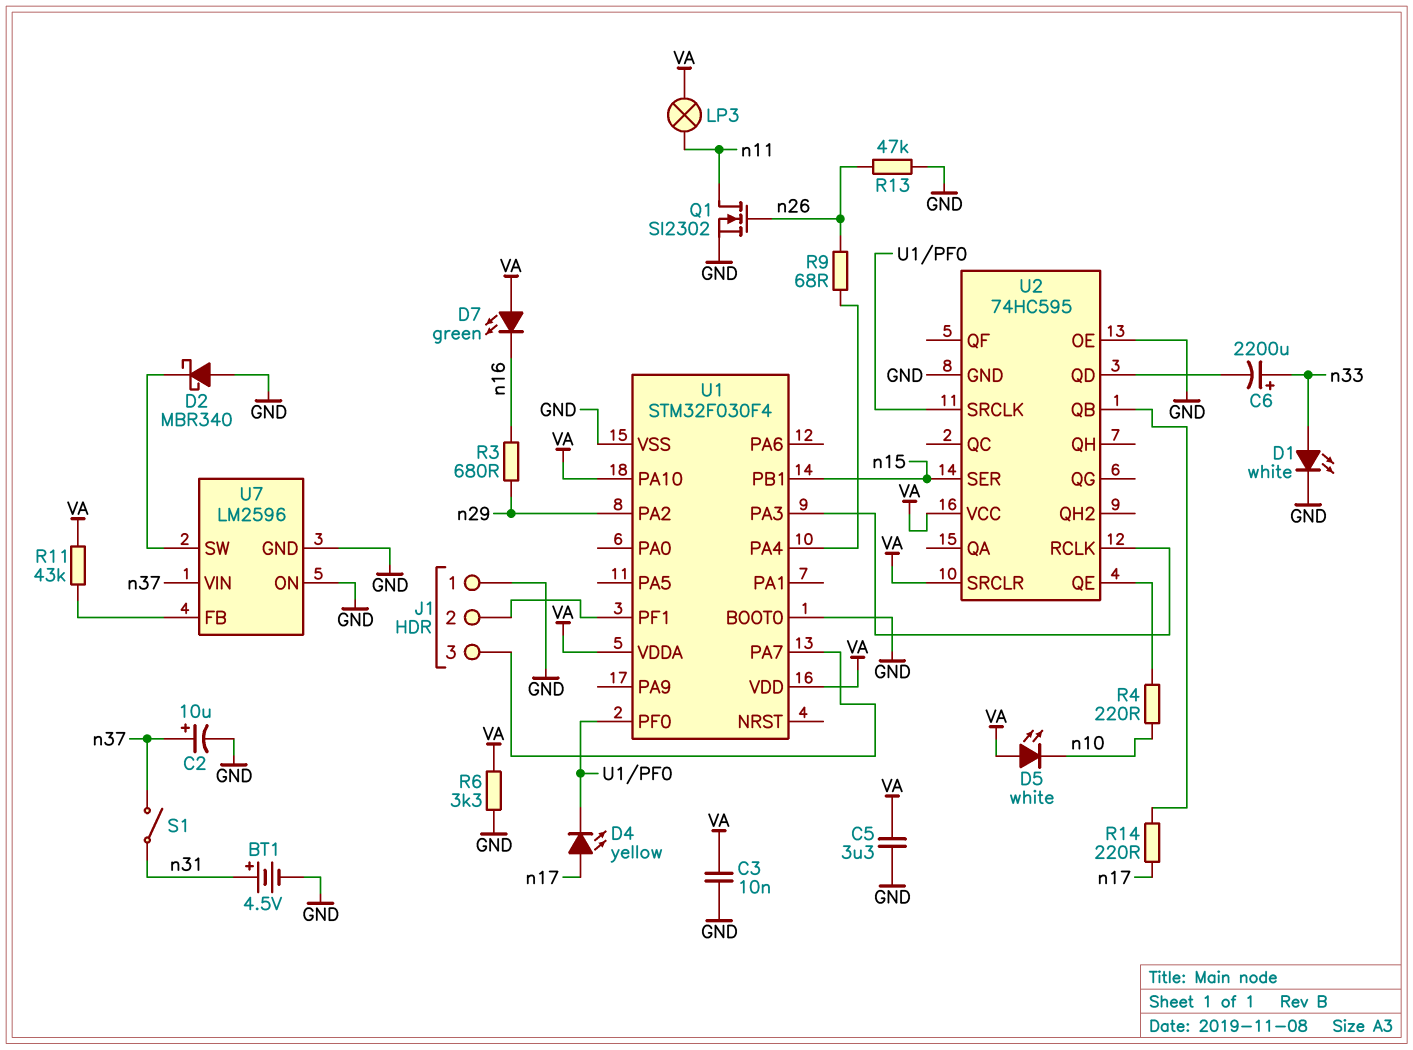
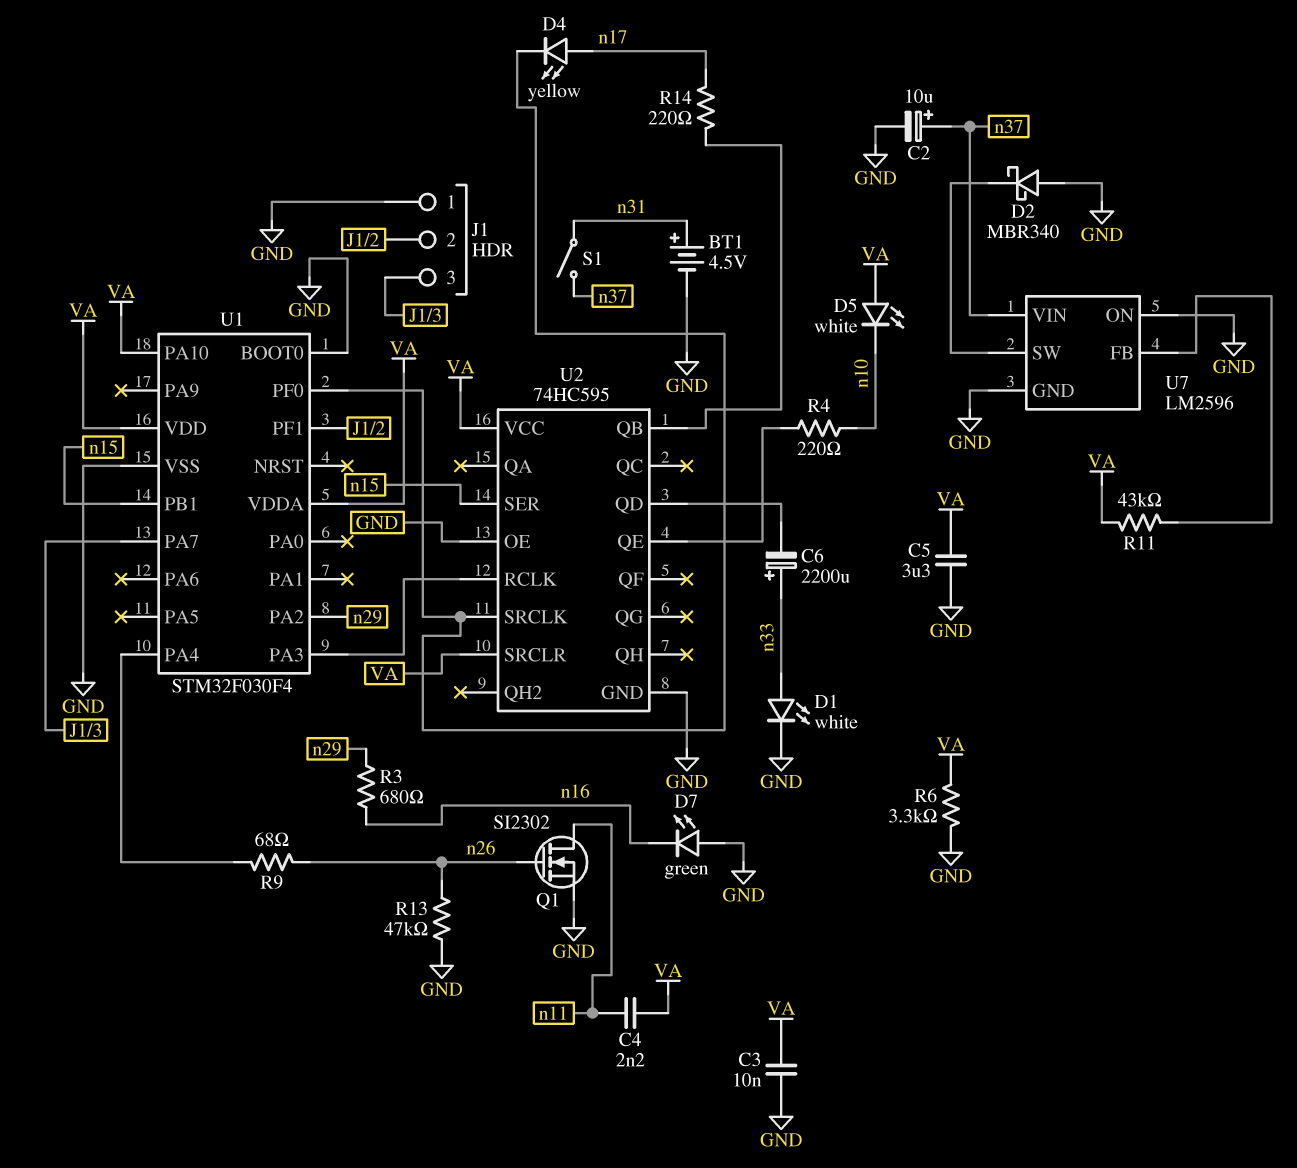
C4: none -> 2.2nF (VA, n11)
D7: LED green (A VA, K n16) -> LED green (A GND, K n16)
LP3: lamp (VA, n11) -> none

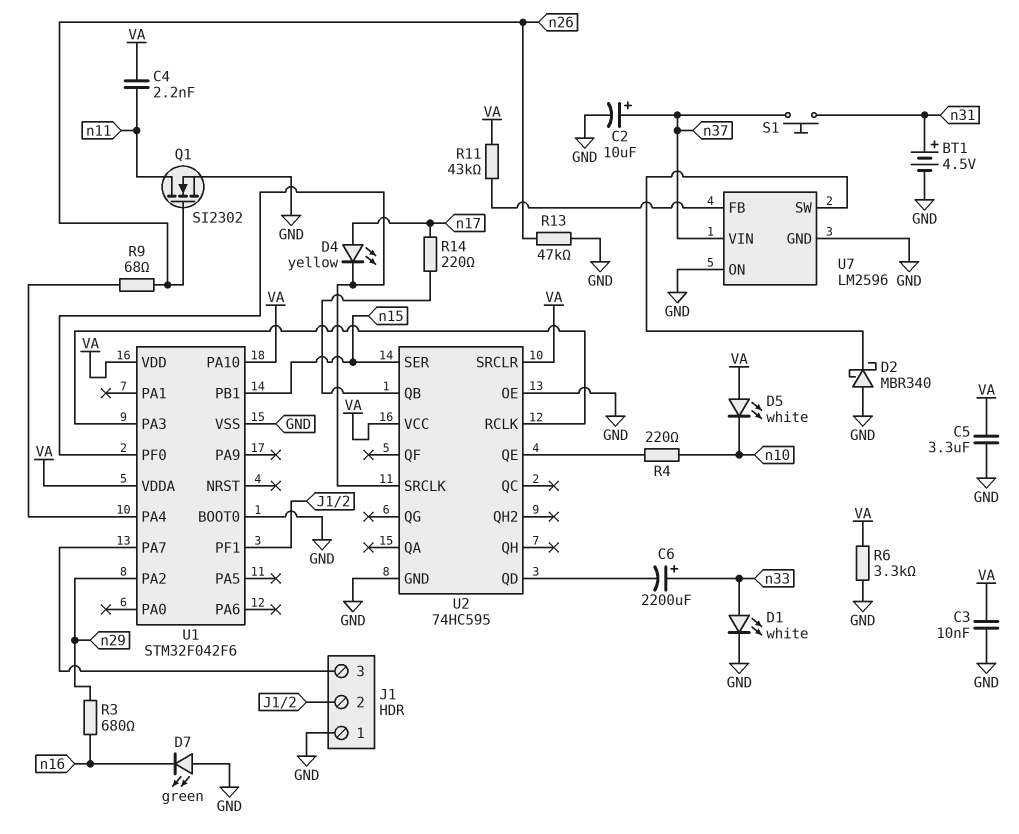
S1: switch (n31, n37) -> button (n31, n37)
U1: STM32F030F4 -> STM32F042F6

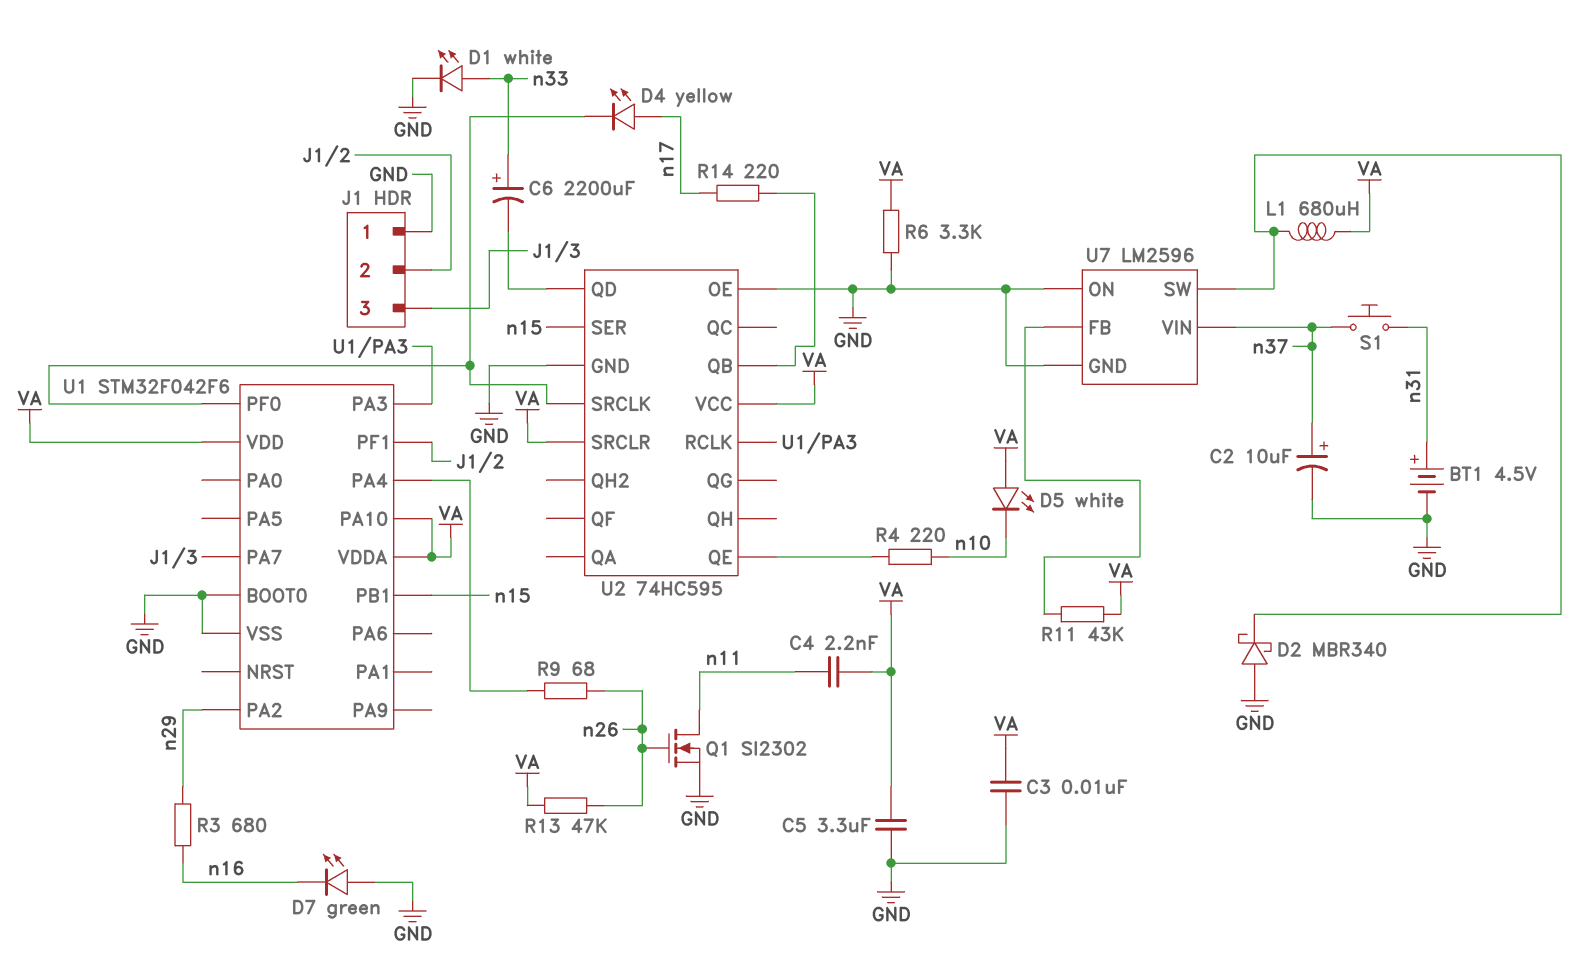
L1: none -> 680uH (U7/SW, VA)
R13: 47k (GND, n26) -> 47k (VA, n26)

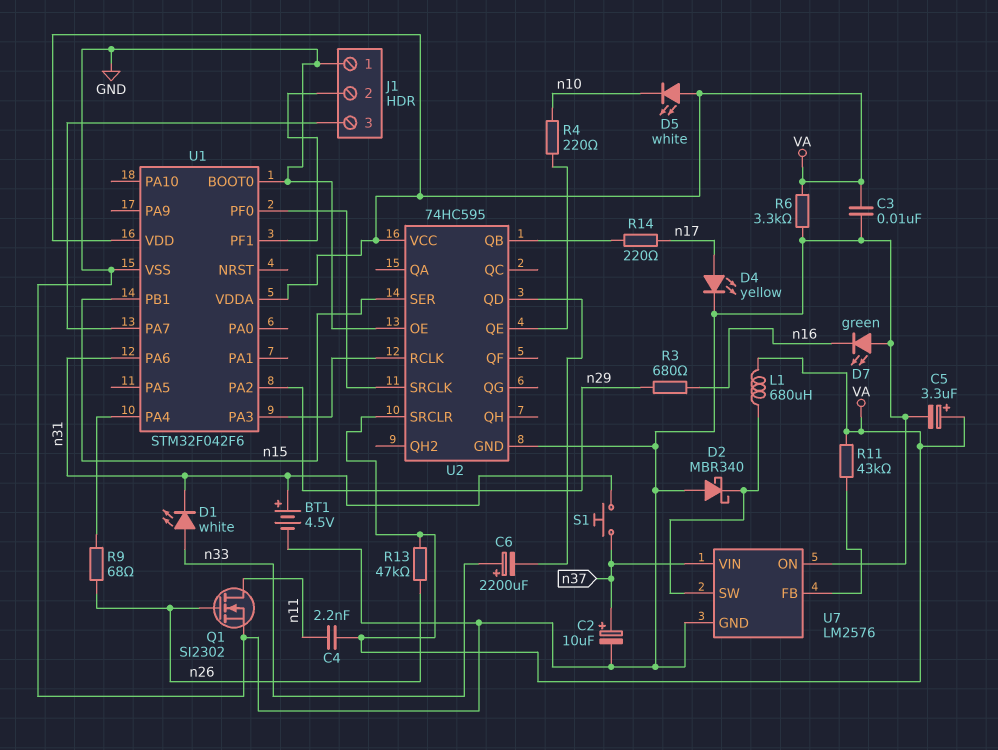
C5: 3.3uF (GND, VA) -> 3.3uF (plus VA, minus GND)
D1: LED white (A n33, K GND) -> LED white (A n33, K n31)
D4: LED yellow (A n17, K U1/PF0) -> LED yellow (A n17, K GND)
U1 pin PA6: none -> n31
U1 pin PA10: VA -> none
U7: LM2596 -> LM2576

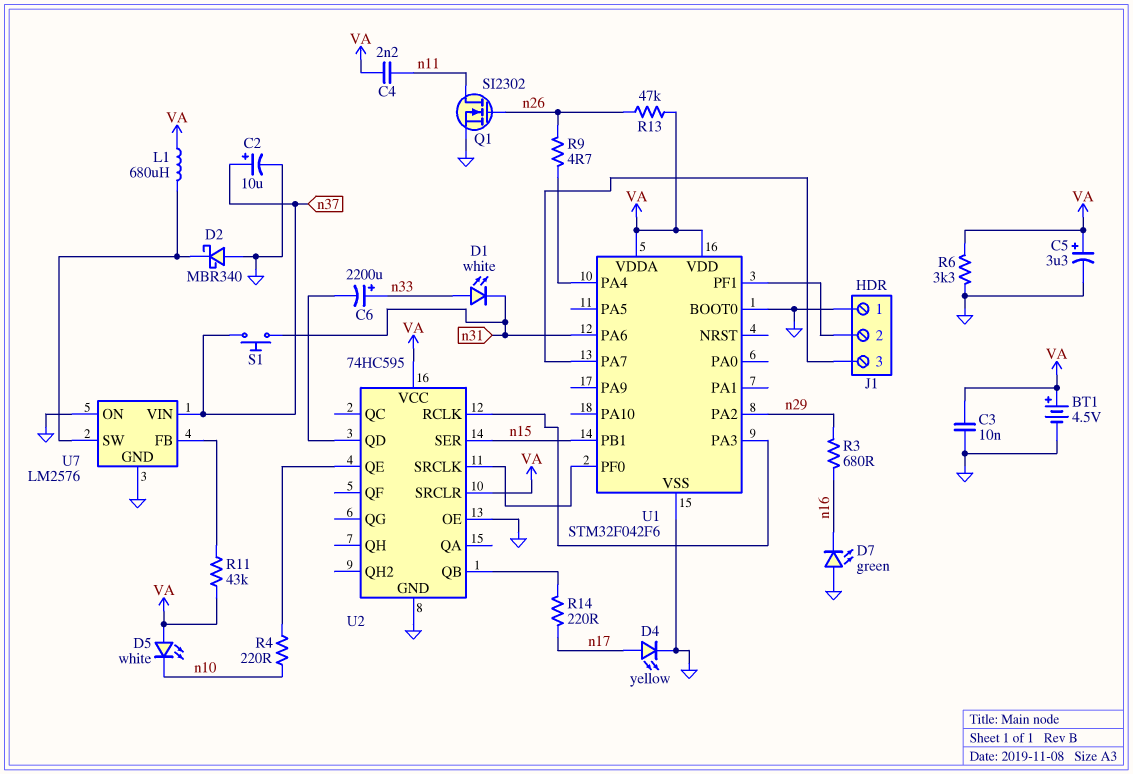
BT1: 4.5V (plus n31, minus GND) -> 4.5V (plus VA, minus GND)
R9: 68 (U1/PA4, n26) -> 4.7 (U1/PA4, n26)

